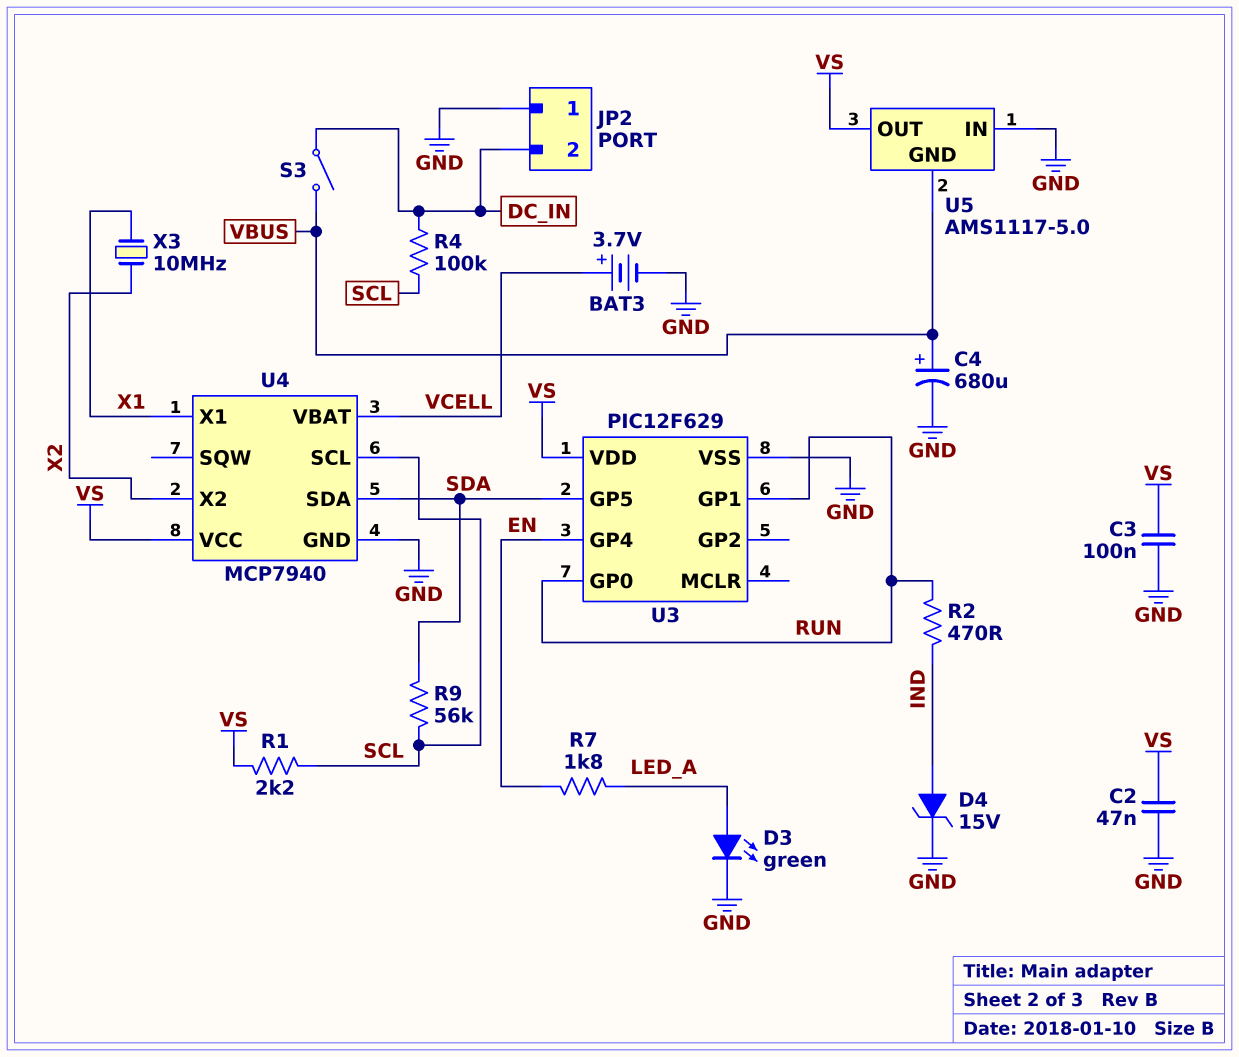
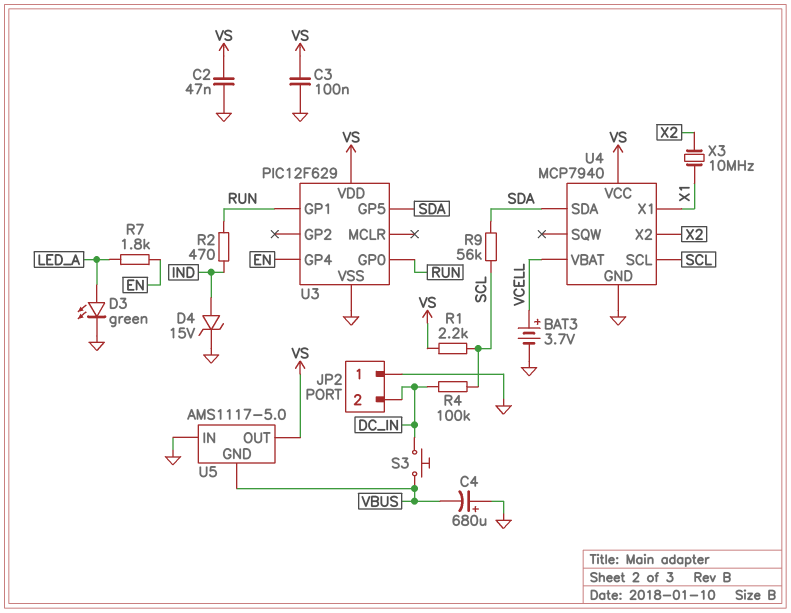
C4: 680uF (plus VBUS, minus GND) -> 680uF (plus GND, minus VBUS)
S3: switch (DC_IN, VBUS) -> button (DC_IN, VBUS)

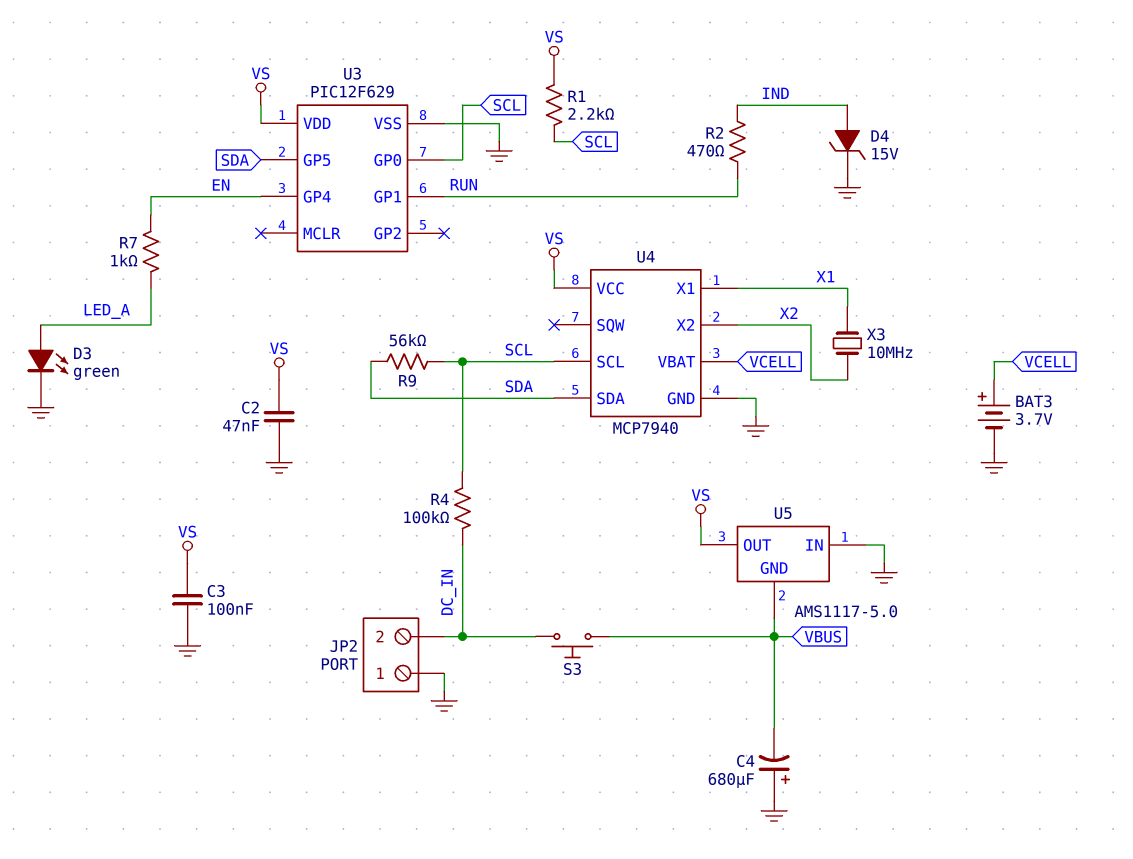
R7: 1.8k (EN, LED_A) -> 1k (EN, LED_A)
U3 pin GP0: RUN -> SCL

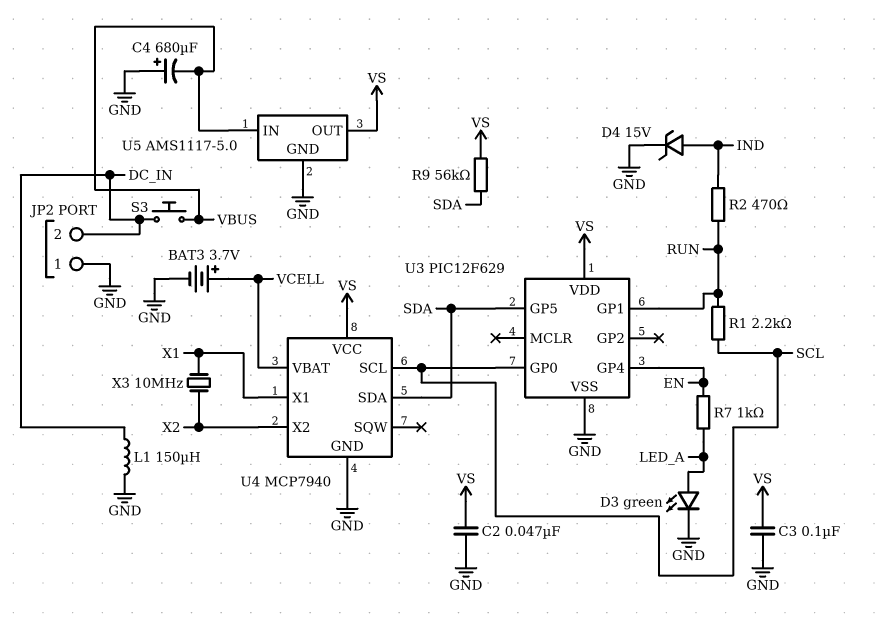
L1: none -> 150uH (DC_IN, GND)
R1: 2.2k (SCL, VS) -> 2.2k (RUN, SCL)
R4: 100k (DC_IN, SCL) -> none
R9: 56k (SCL, SDA) -> 56k (SDA, VS)
U5 pin GND: VBUS -> GND
U5 pin IN: GND -> VBUS

